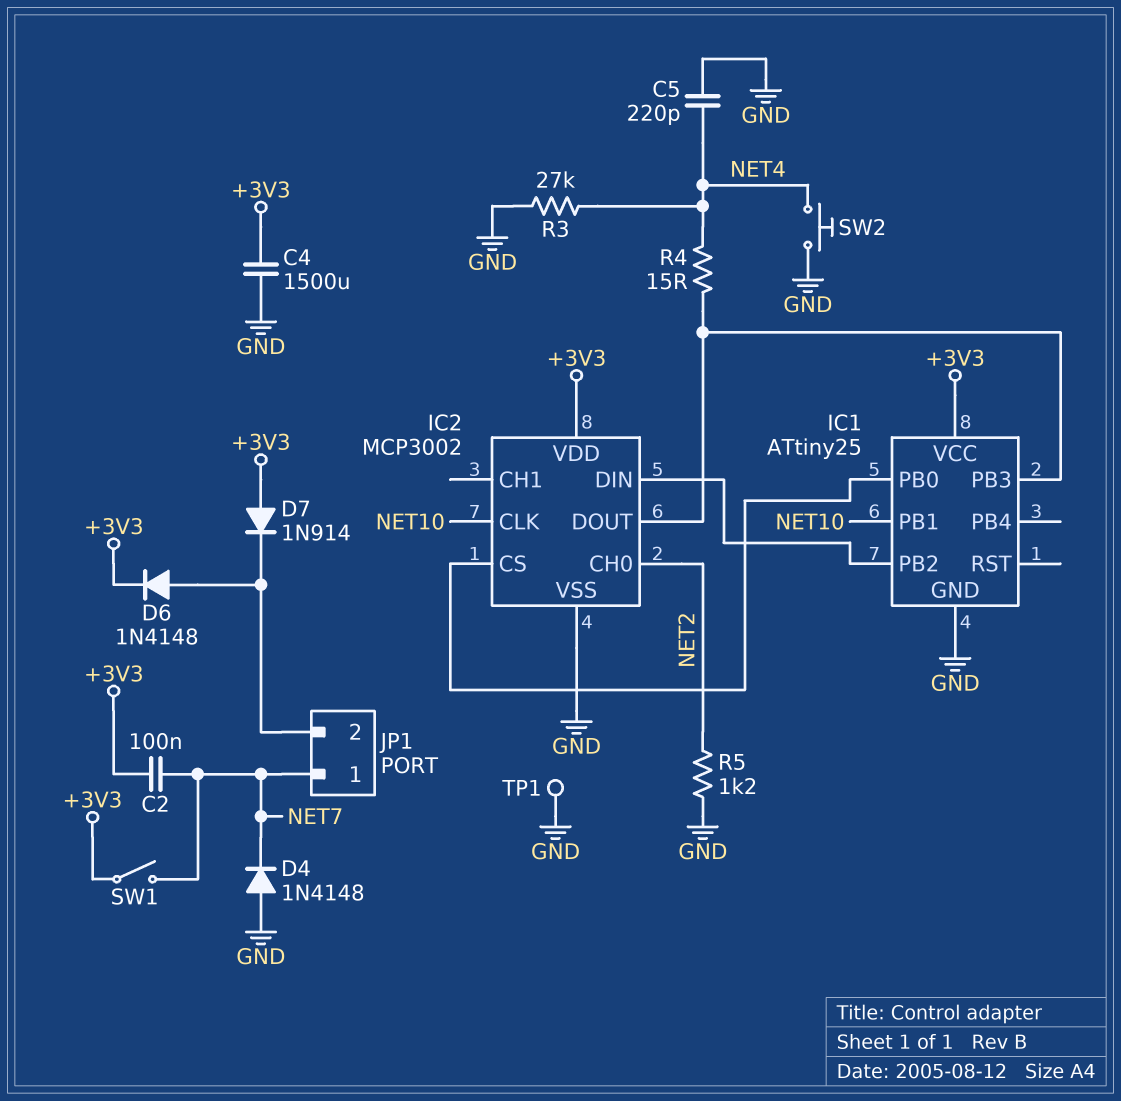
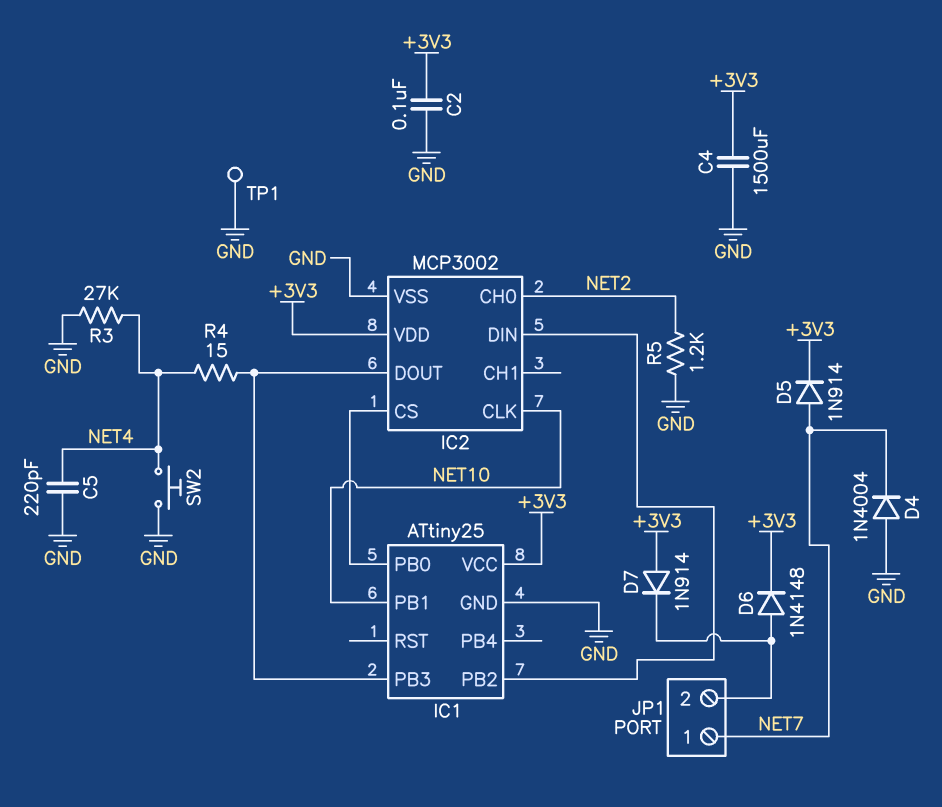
C2: 100nF (+3V3, NET7) -> 100nF (+3V3, GND)
D4: diode 1N4148 (A GND, K NET7) -> diode 1N4004 (A GND, K NET7)
D5: none -> diode 1N914 (A NET7, K +3V3)
SW1: switch (+3V3, NET7) -> none

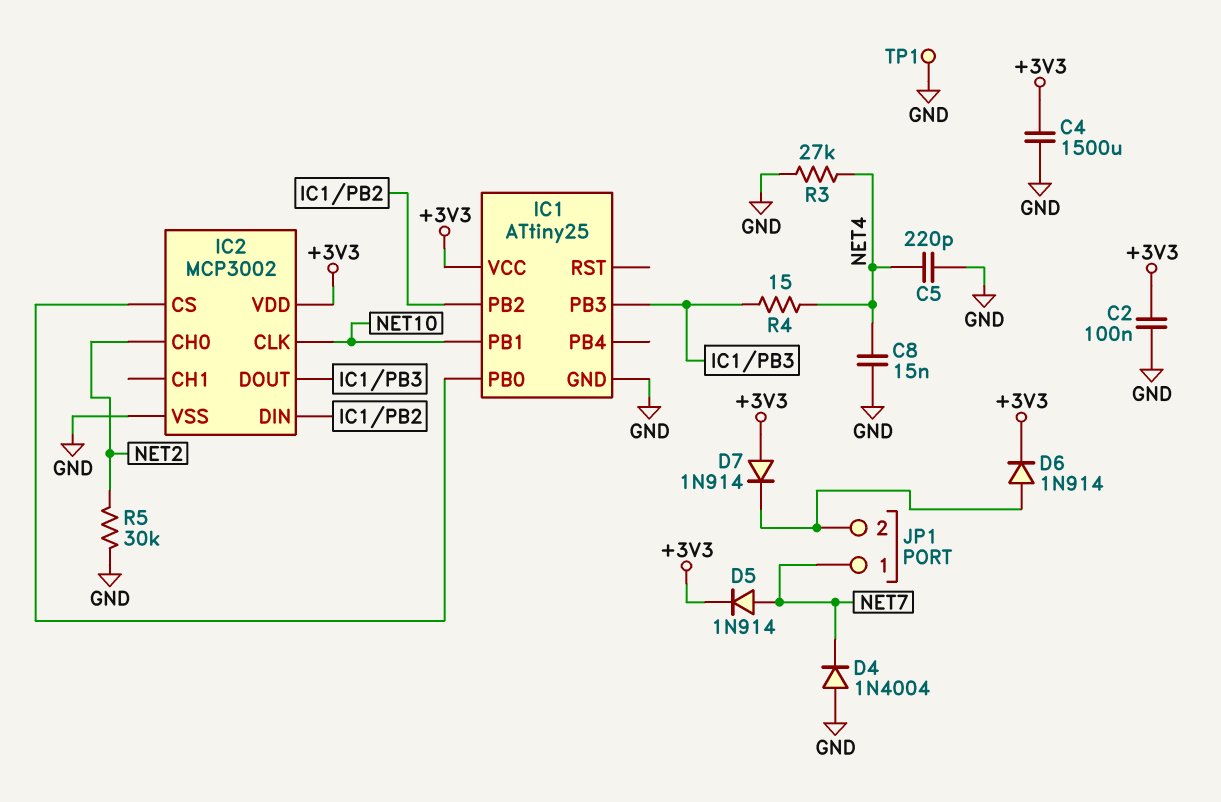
C8: none -> 15nF (GND, NET4)
D6: diode 1N4148 (A JP1/2, K +3V3) -> diode 1N914 (A JP1/2, K +3V3)
R5: 1.2k (GND, NET2) -> 30k (GND, NET2)
SW2: button (GND, NET4) -> none

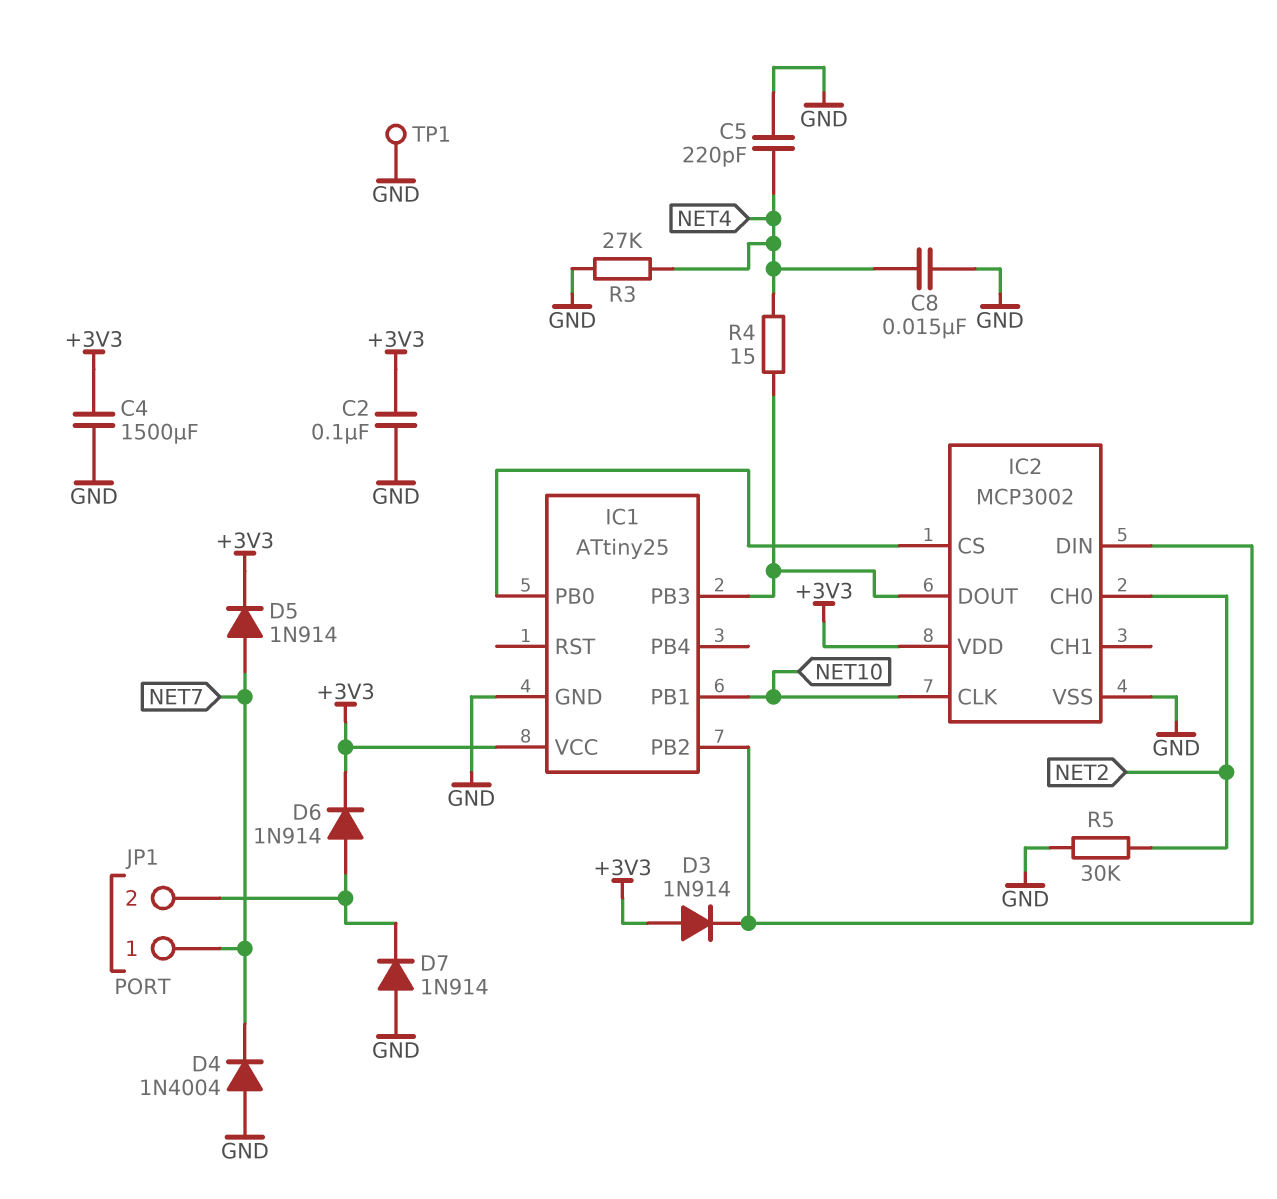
D3: none -> diode 1N914 (A +3V3, K IC1/PB2)
D7: diode 1N914 (A +3V3, K JP1/2) -> diode 1N914 (A GND, K JP1/2)

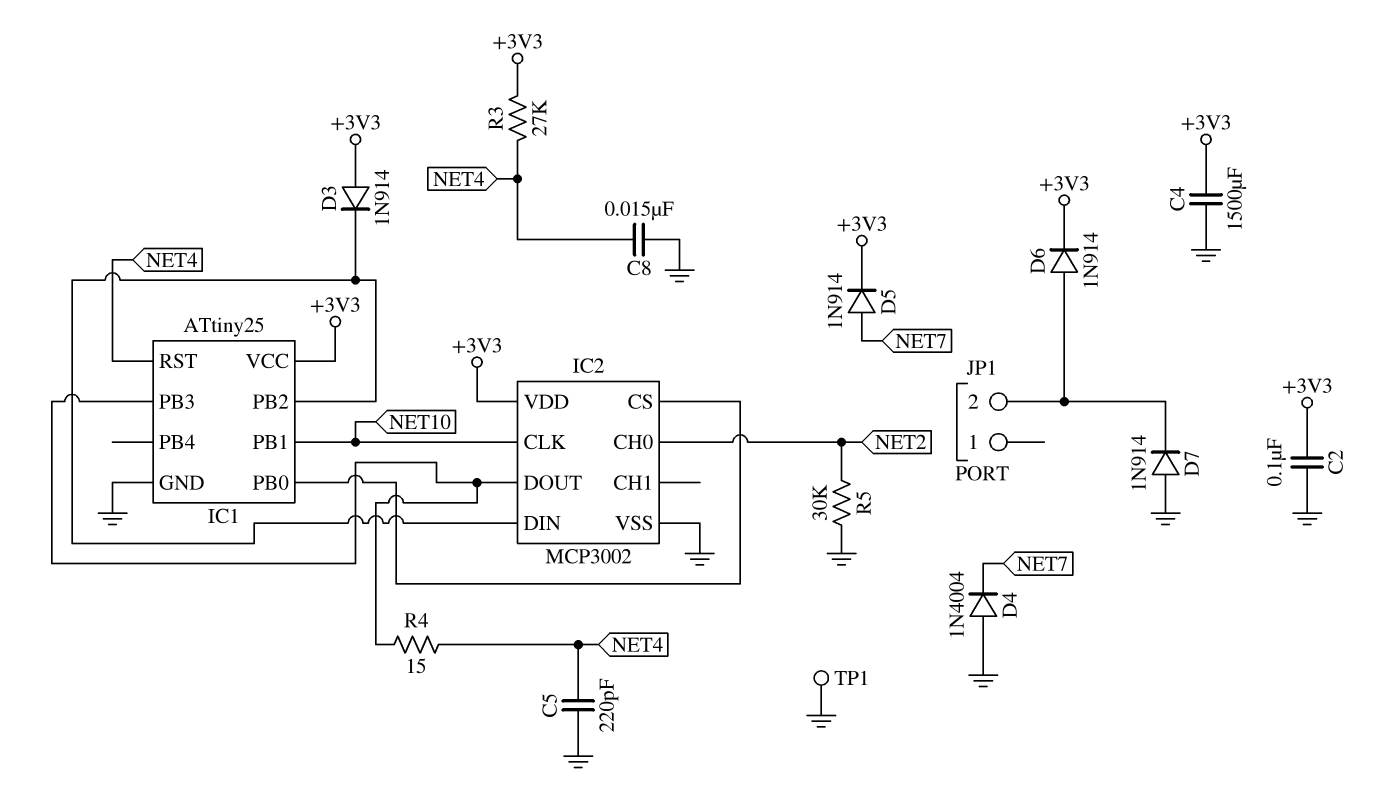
IC1 pin RST: none -> NET4
JP1 pin 1: NET7 -> none
R3: 27k (GND, NET4) -> 27k (+3V3, NET4)

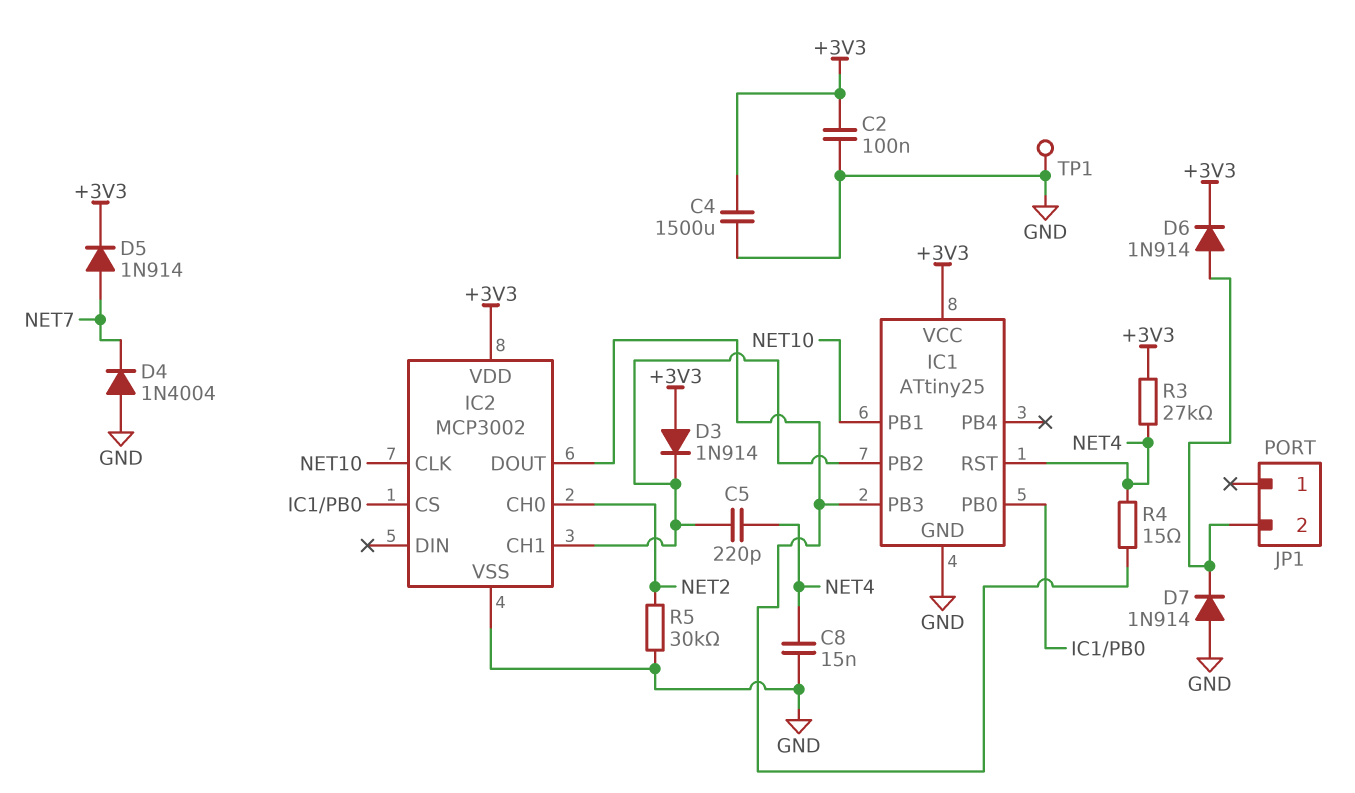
C5: 220pF (GND, NET4) -> 220pF (IC1/PB2, NET4)
IC2 pin CH1: none -> IC1/PB2
IC2 pin DIN: IC1/PB2 -> none

